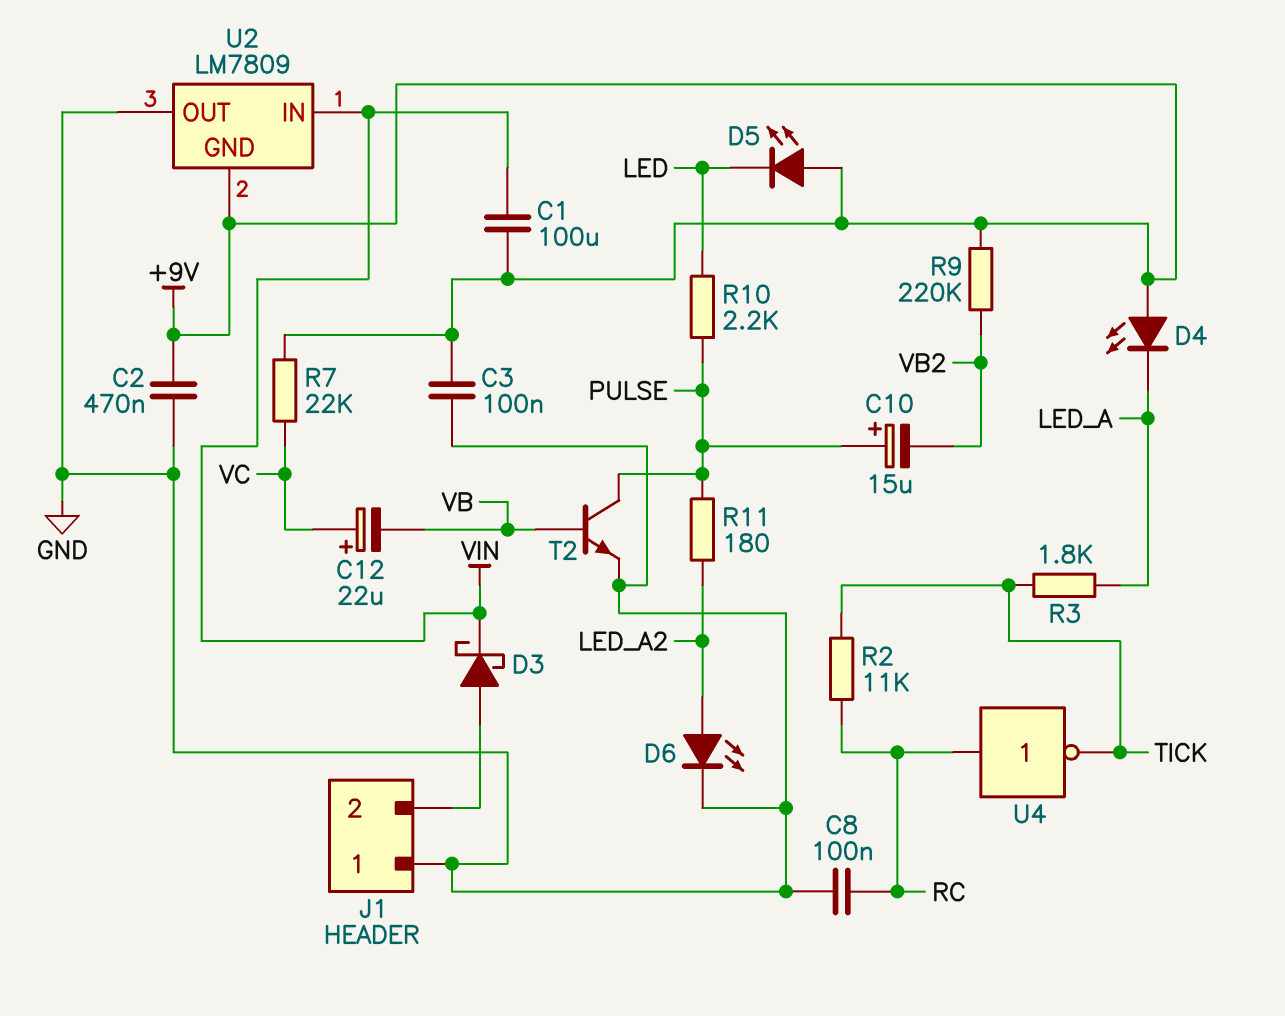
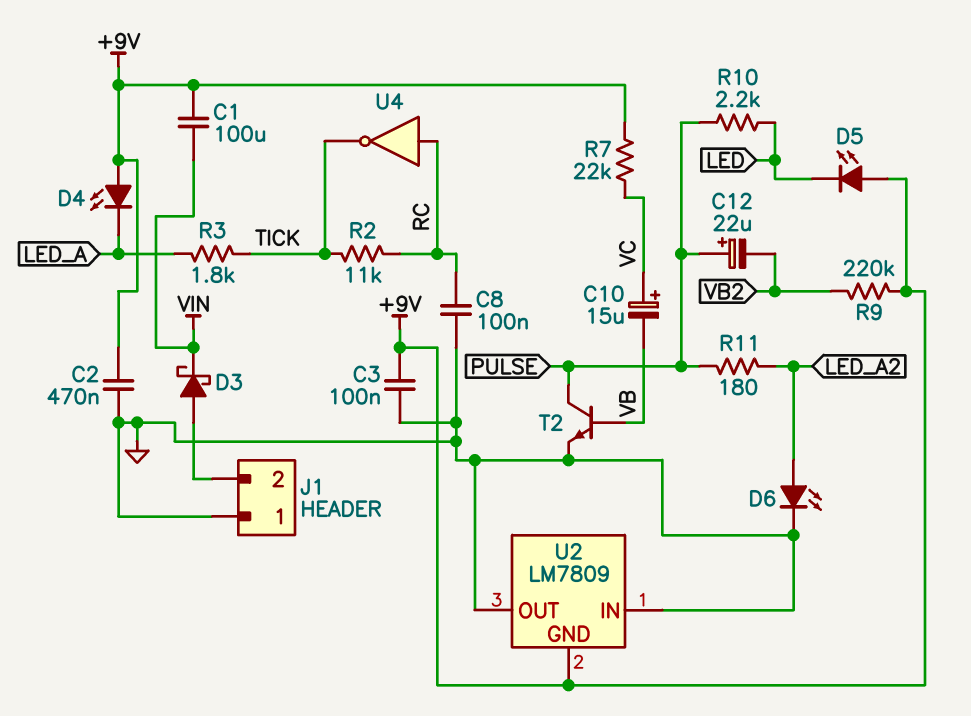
C10: 15uF (plus PULSE, minus VB2) -> 15uF (plus VC, minus VB)
C12: 22uF (plus VC, minus VB) -> 22uF (plus PULSE, minus VB2)
U2 pin IN: VIN -> GND

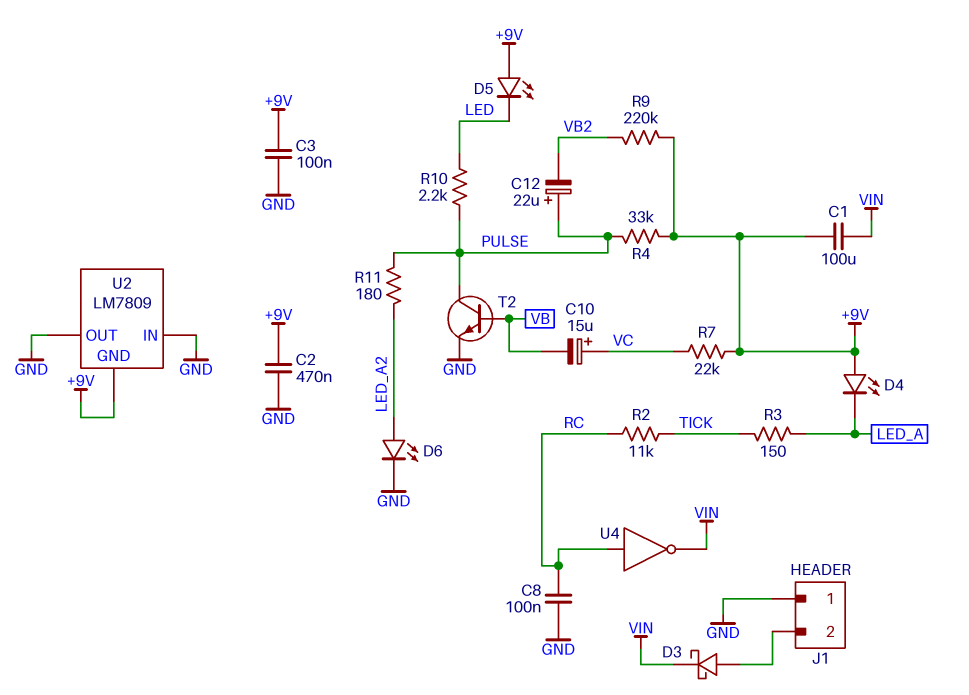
R3: 1.8k (LED_A, TICK) -> 150 (LED_A, TICK)
R4: none -> 33k (+9V, PULSE)
U4: NOT (in RC, out TICK) -> NOT (in RC, out VIN)

